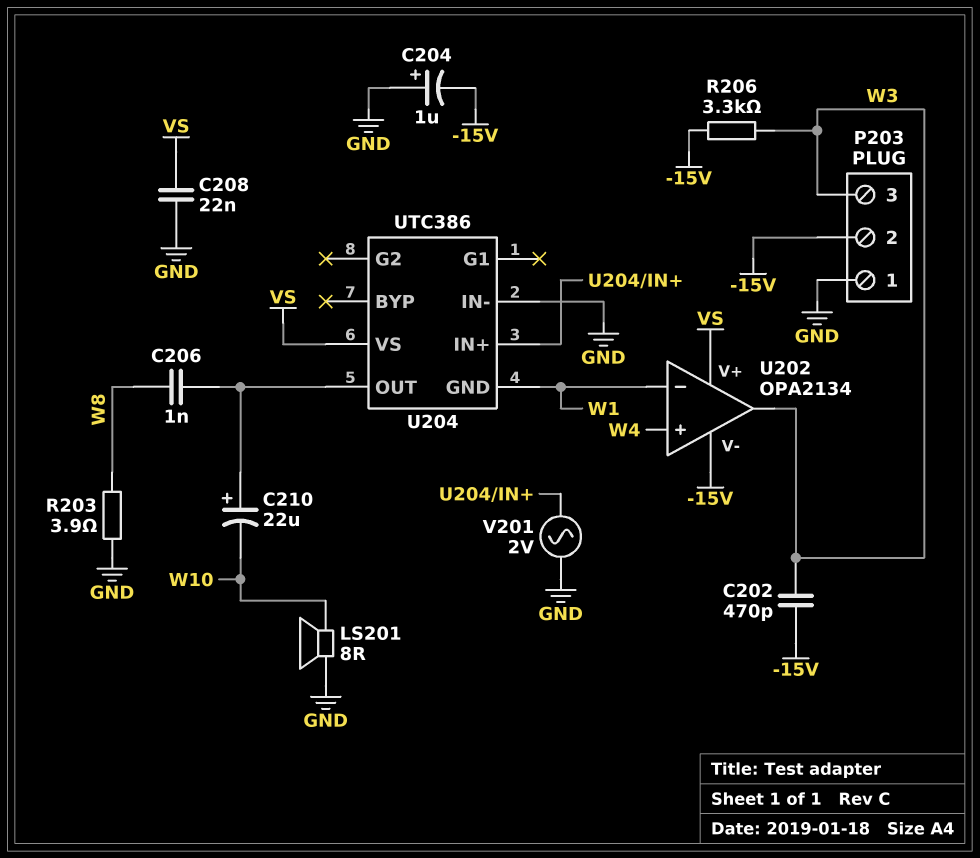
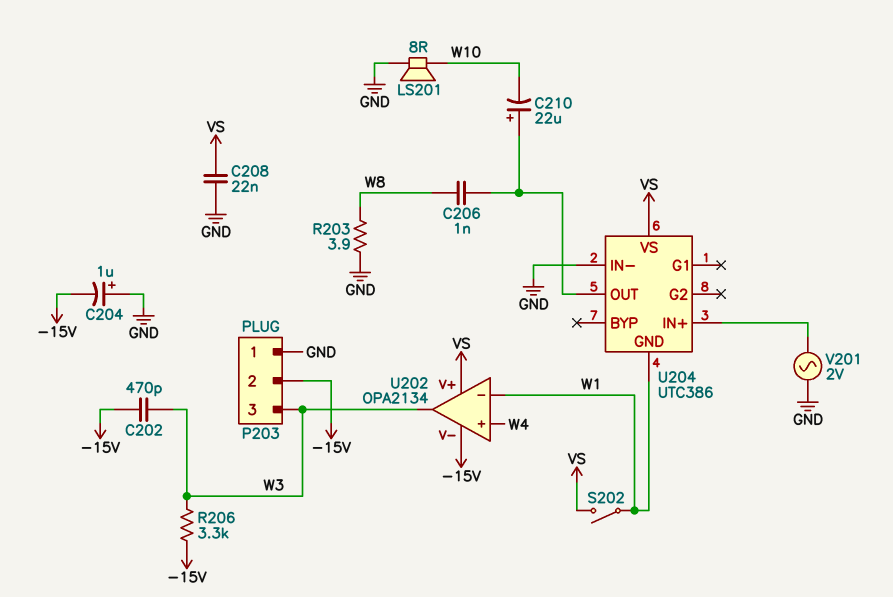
S202: none -> switch (VS, W1)

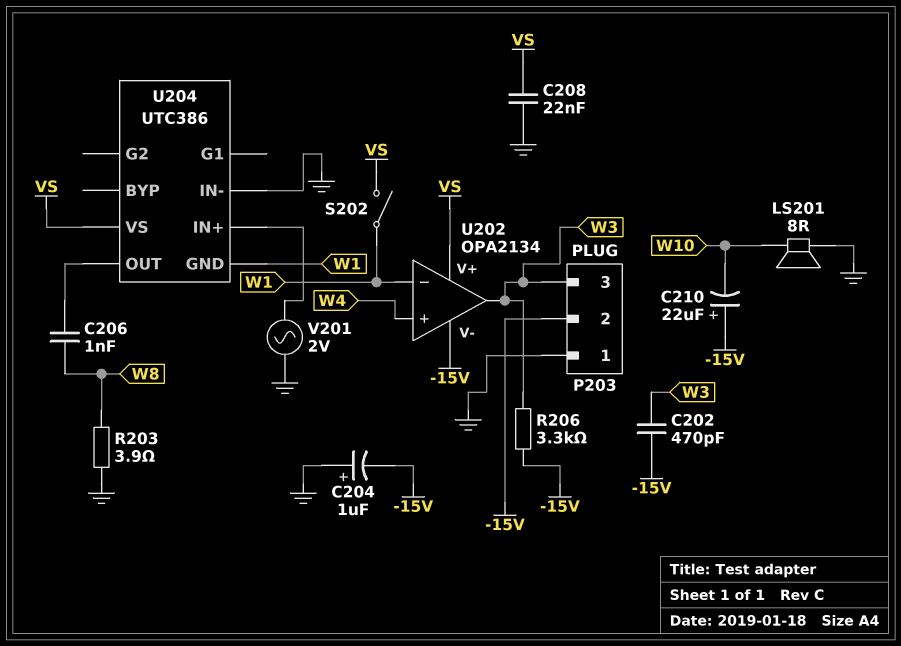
C210: 22uF (plus U204/OUT, minus W10) -> 22uF (plus -15V, minus W10)

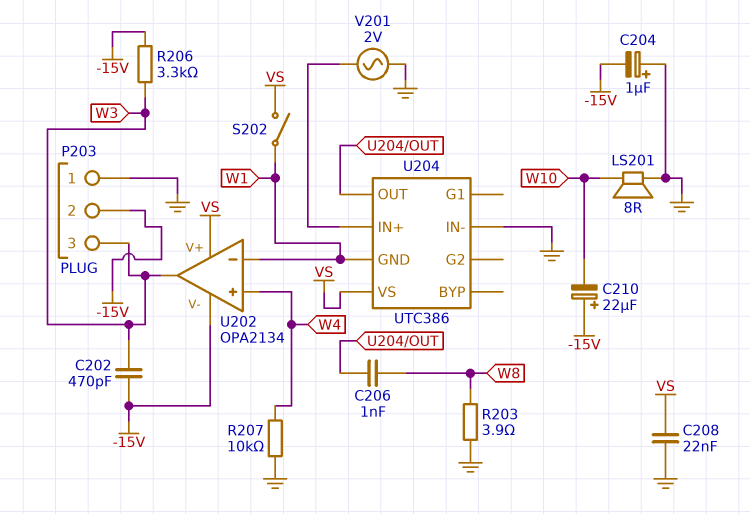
R207: none -> 10k (GND, W4)

